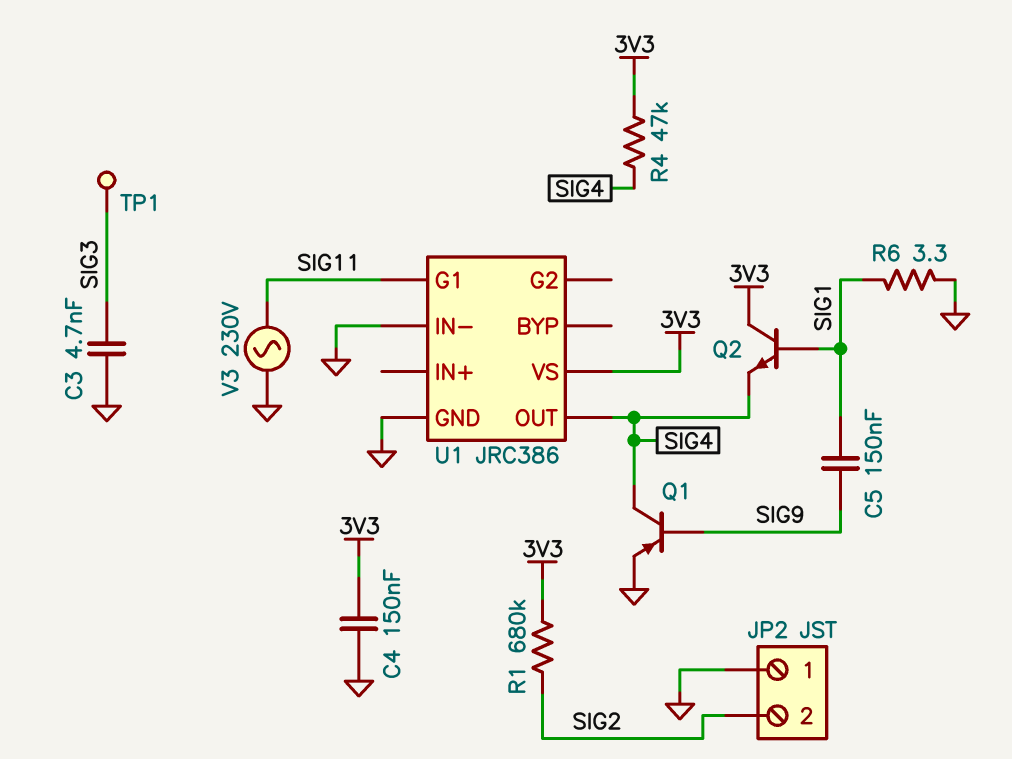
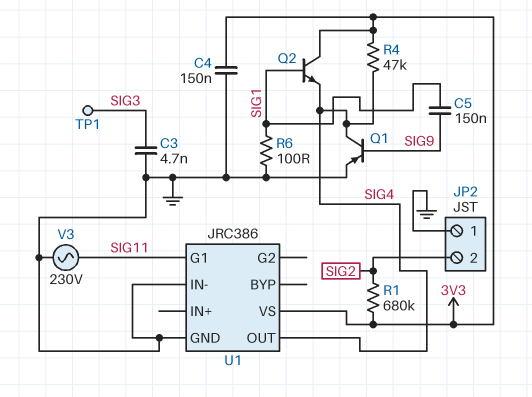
R6: 3.3 (GND, SIG1) -> 100 (GND, SIG1)

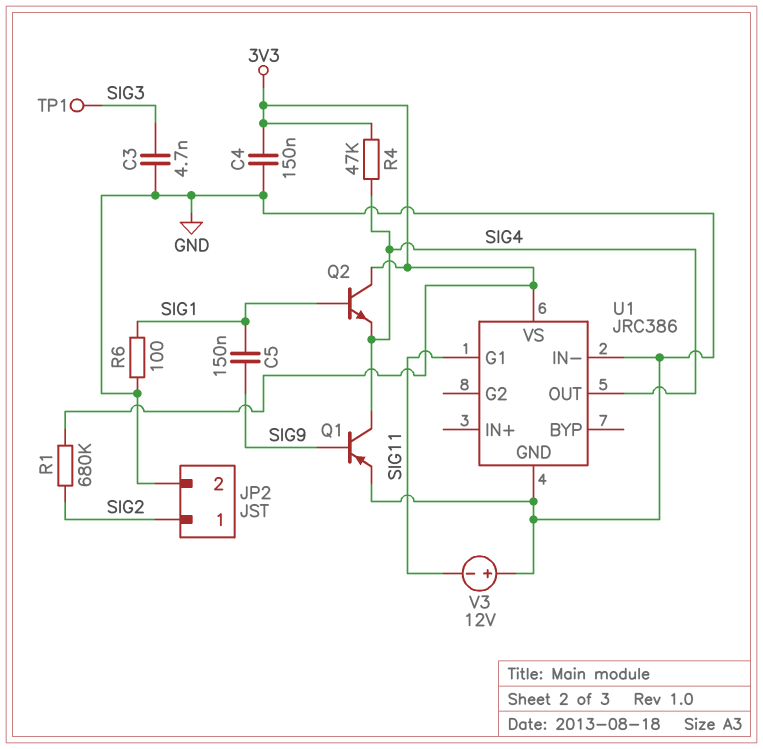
JP2 pin 1: GND -> SIG2
JP2 pin 2: SIG2 -> GND
V3: AC 230V (GND, SIG11) -> 12V (plus GND, minus SIG11)

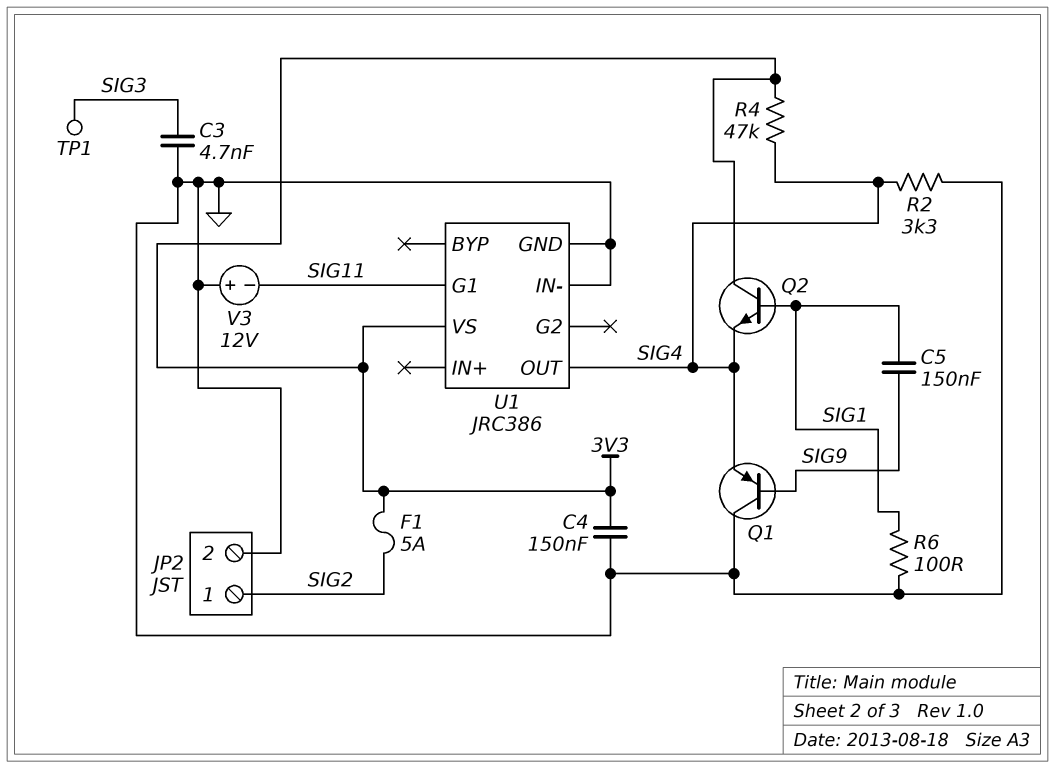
F1: none -> 5A (3V3, SIG2)
Q1: PNP (B SIG9, C SIG4, E GND) -> PNP (B SIG9, C GND, E SIG4)
R1: 680k (3V3, SIG2) -> none
R2: none -> 3.3k (GND, SIG4)

